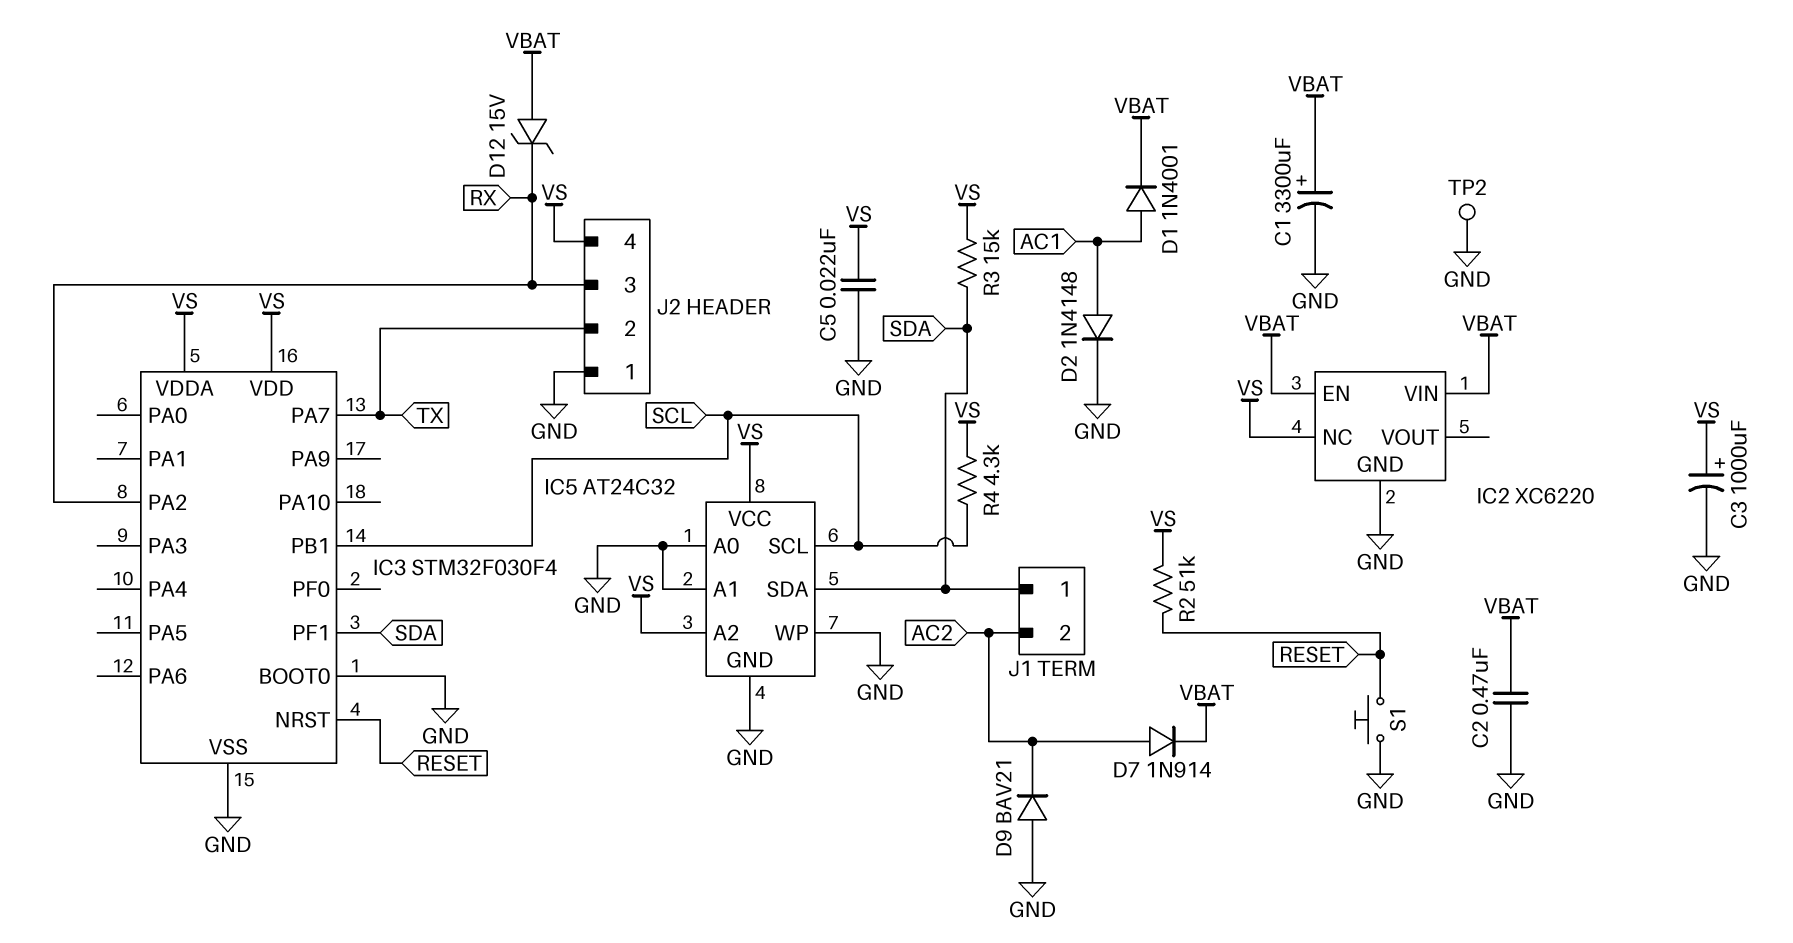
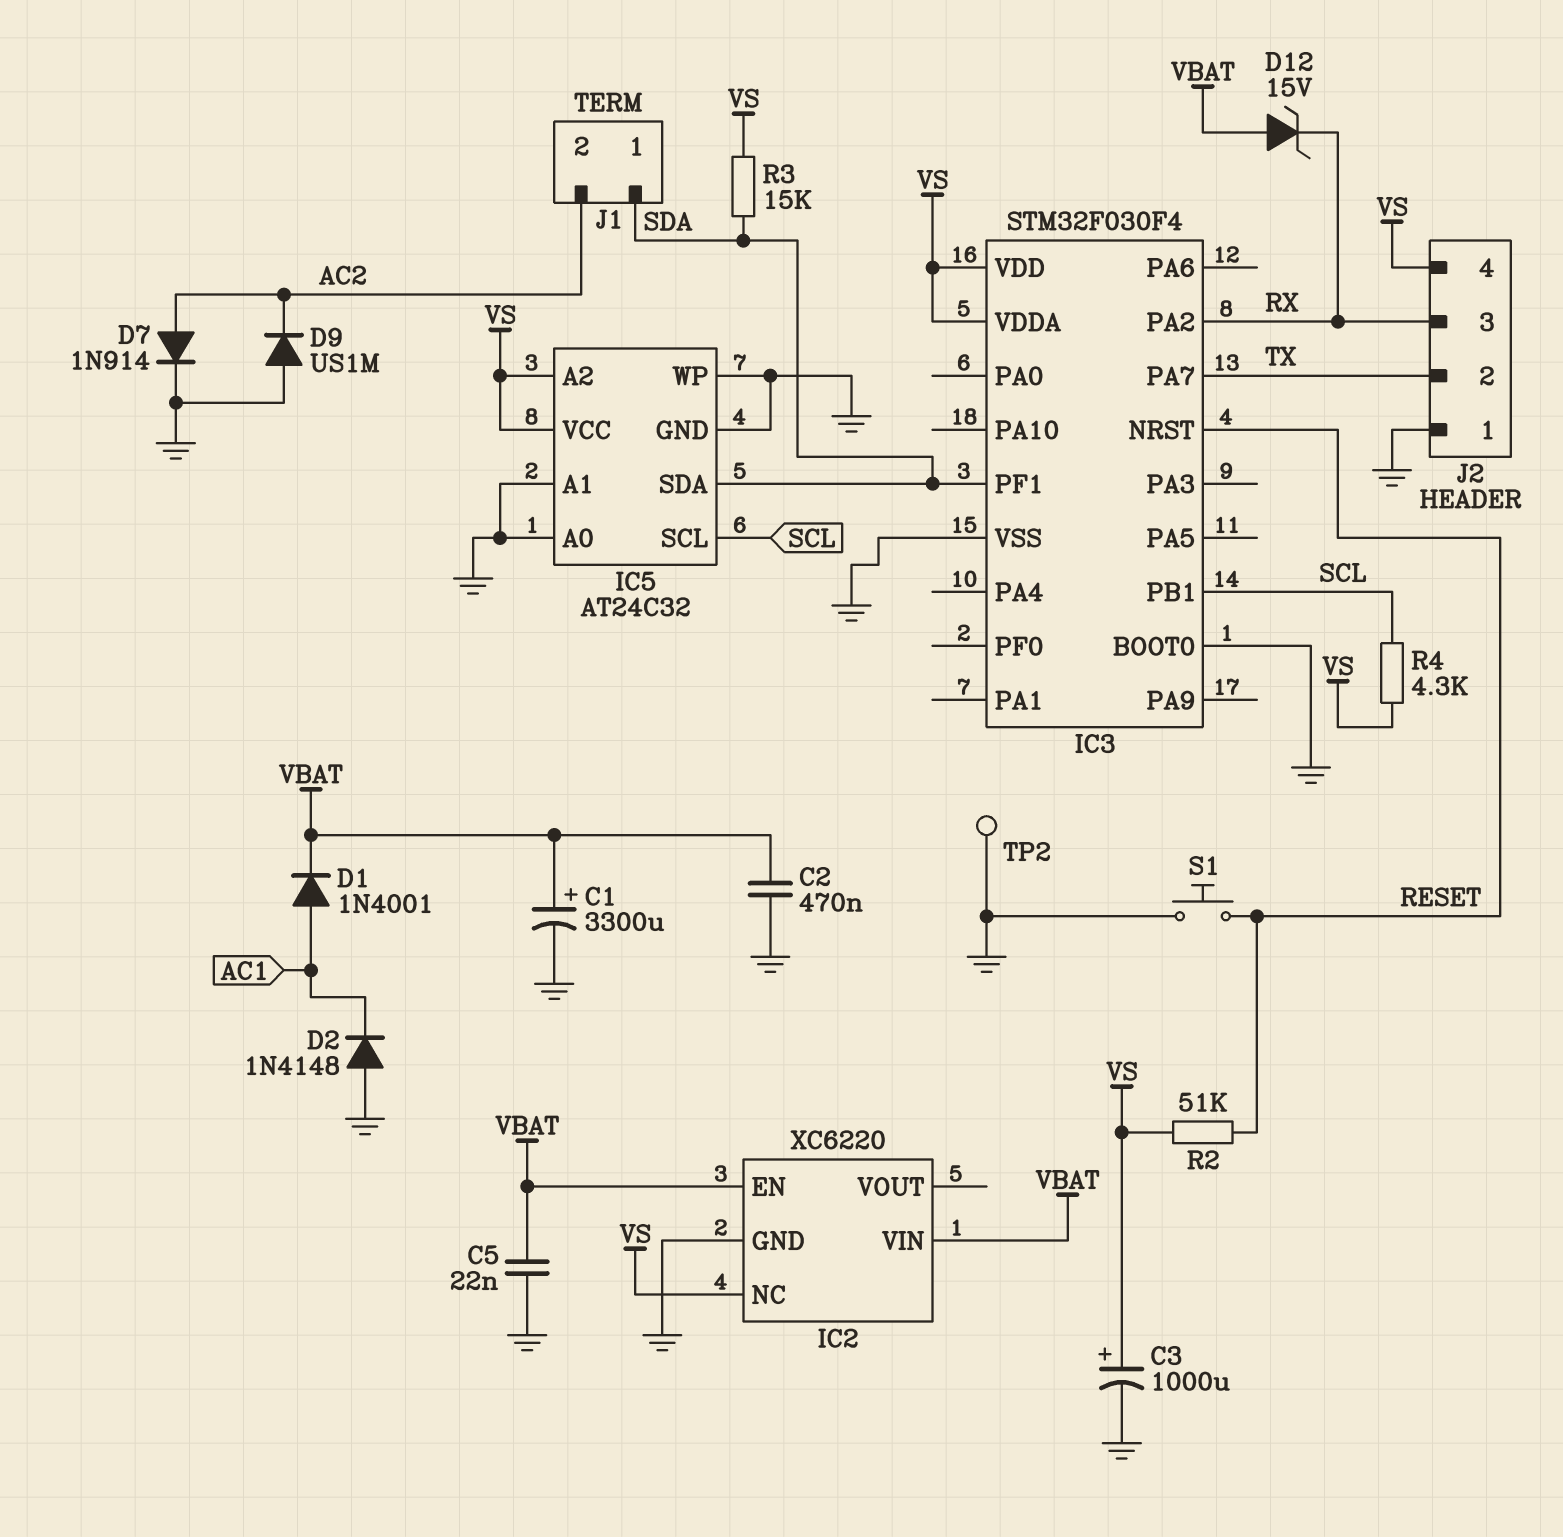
C5: 22nF (GND, VS) -> 22nF (GND, VBAT)
D2: diode 1N4148 (A AC1, K GND) -> diode 1N4148 (A GND, K AC1)
D7: diode 1N914 (A AC2, K VBAT) -> diode 1N914 (A AC2, K GND)
D9: diode BAV21 (A GND, K AC2) -> diode US1M (A GND, K AC2)

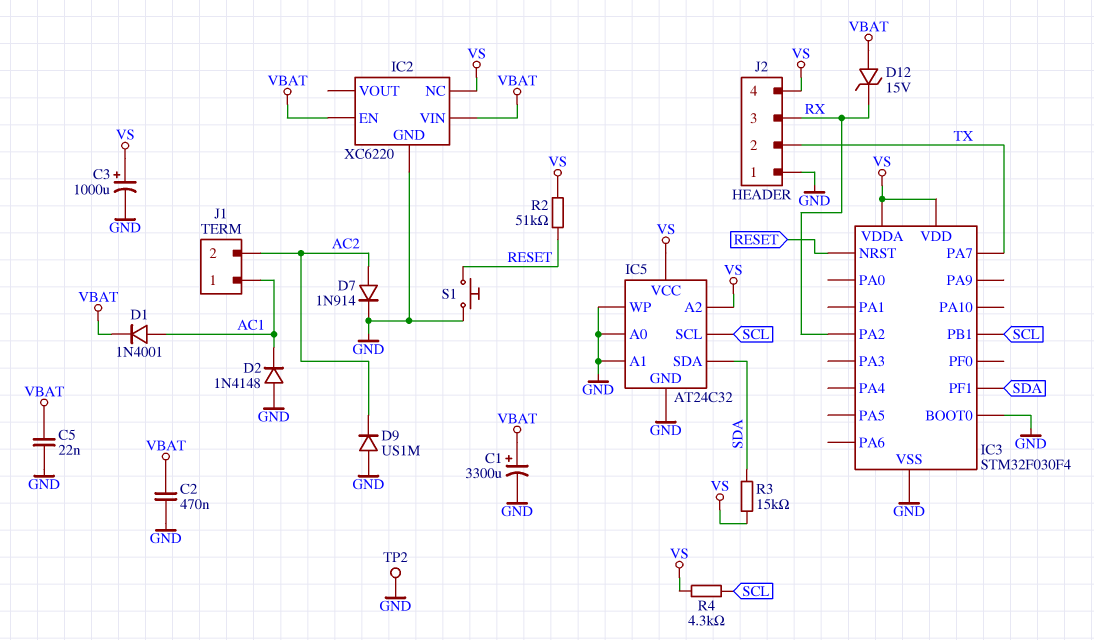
J1 pin 1: SDA -> AC1

